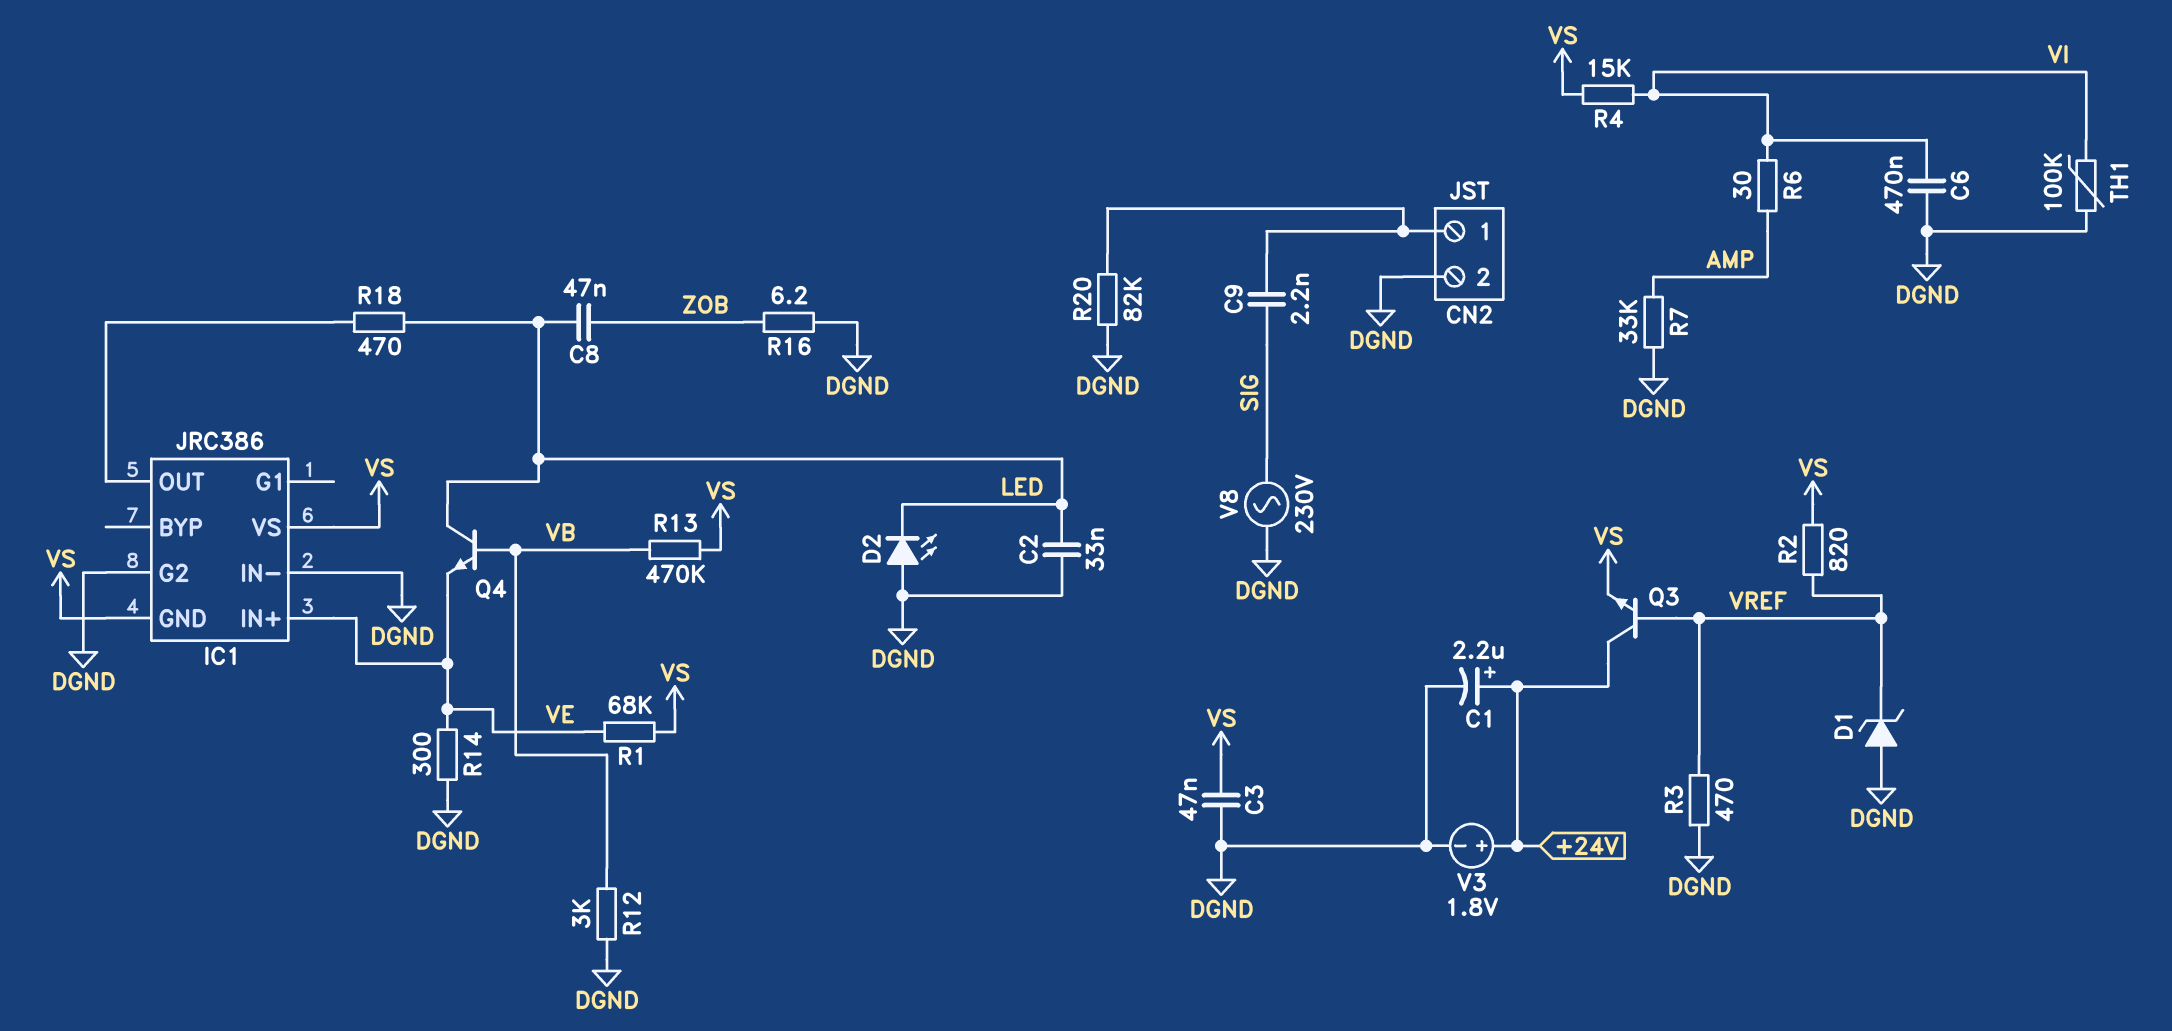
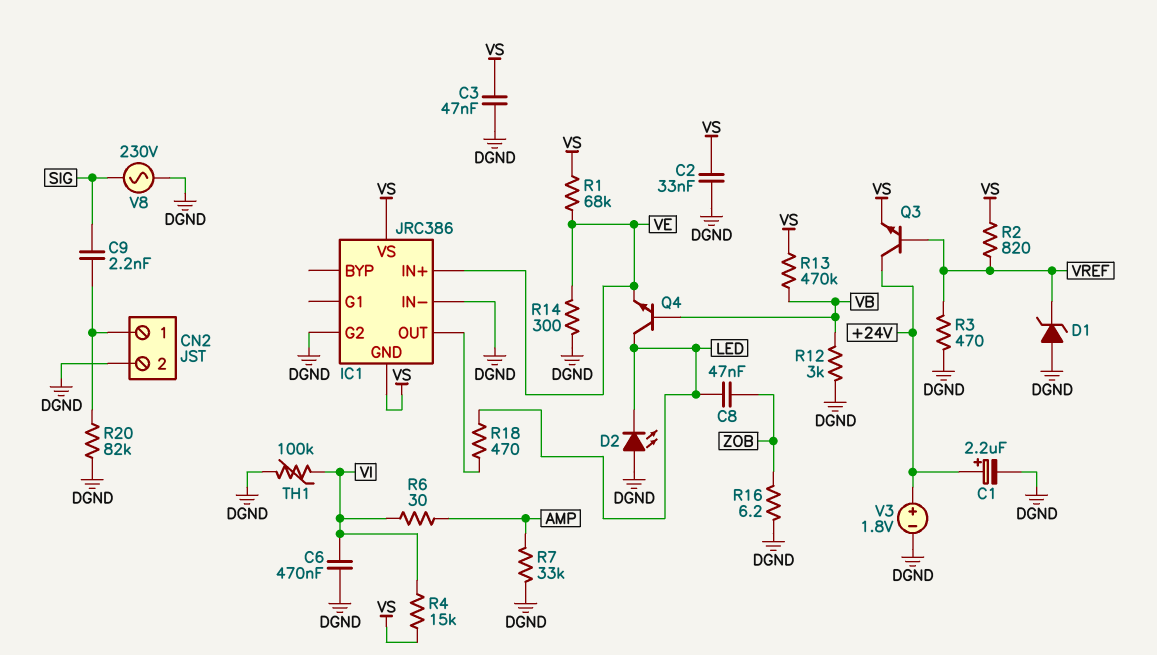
C2: 33nF (DGND, LED) -> 33nF (DGND, VS)

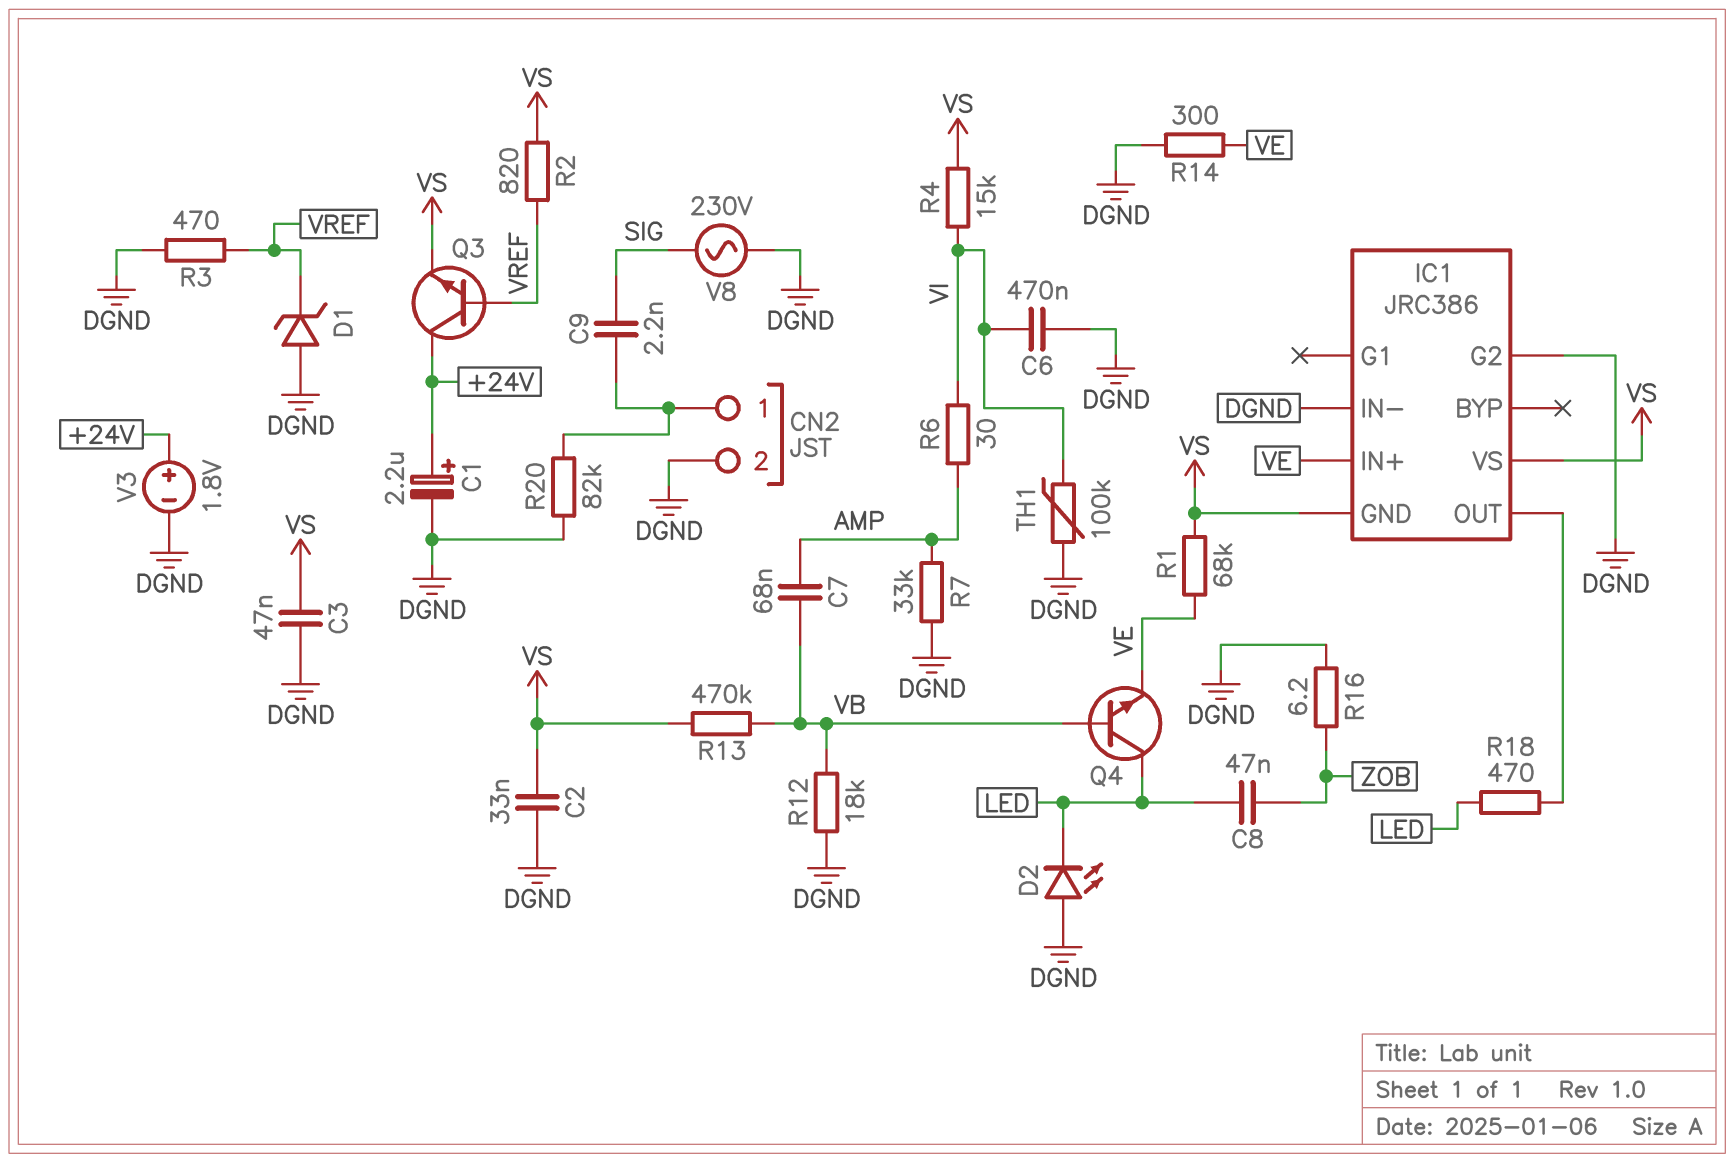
C7: none -> 68nF (AMP, VB)
R12: 3k (DGND, VB) -> 18k (DGND, VB)

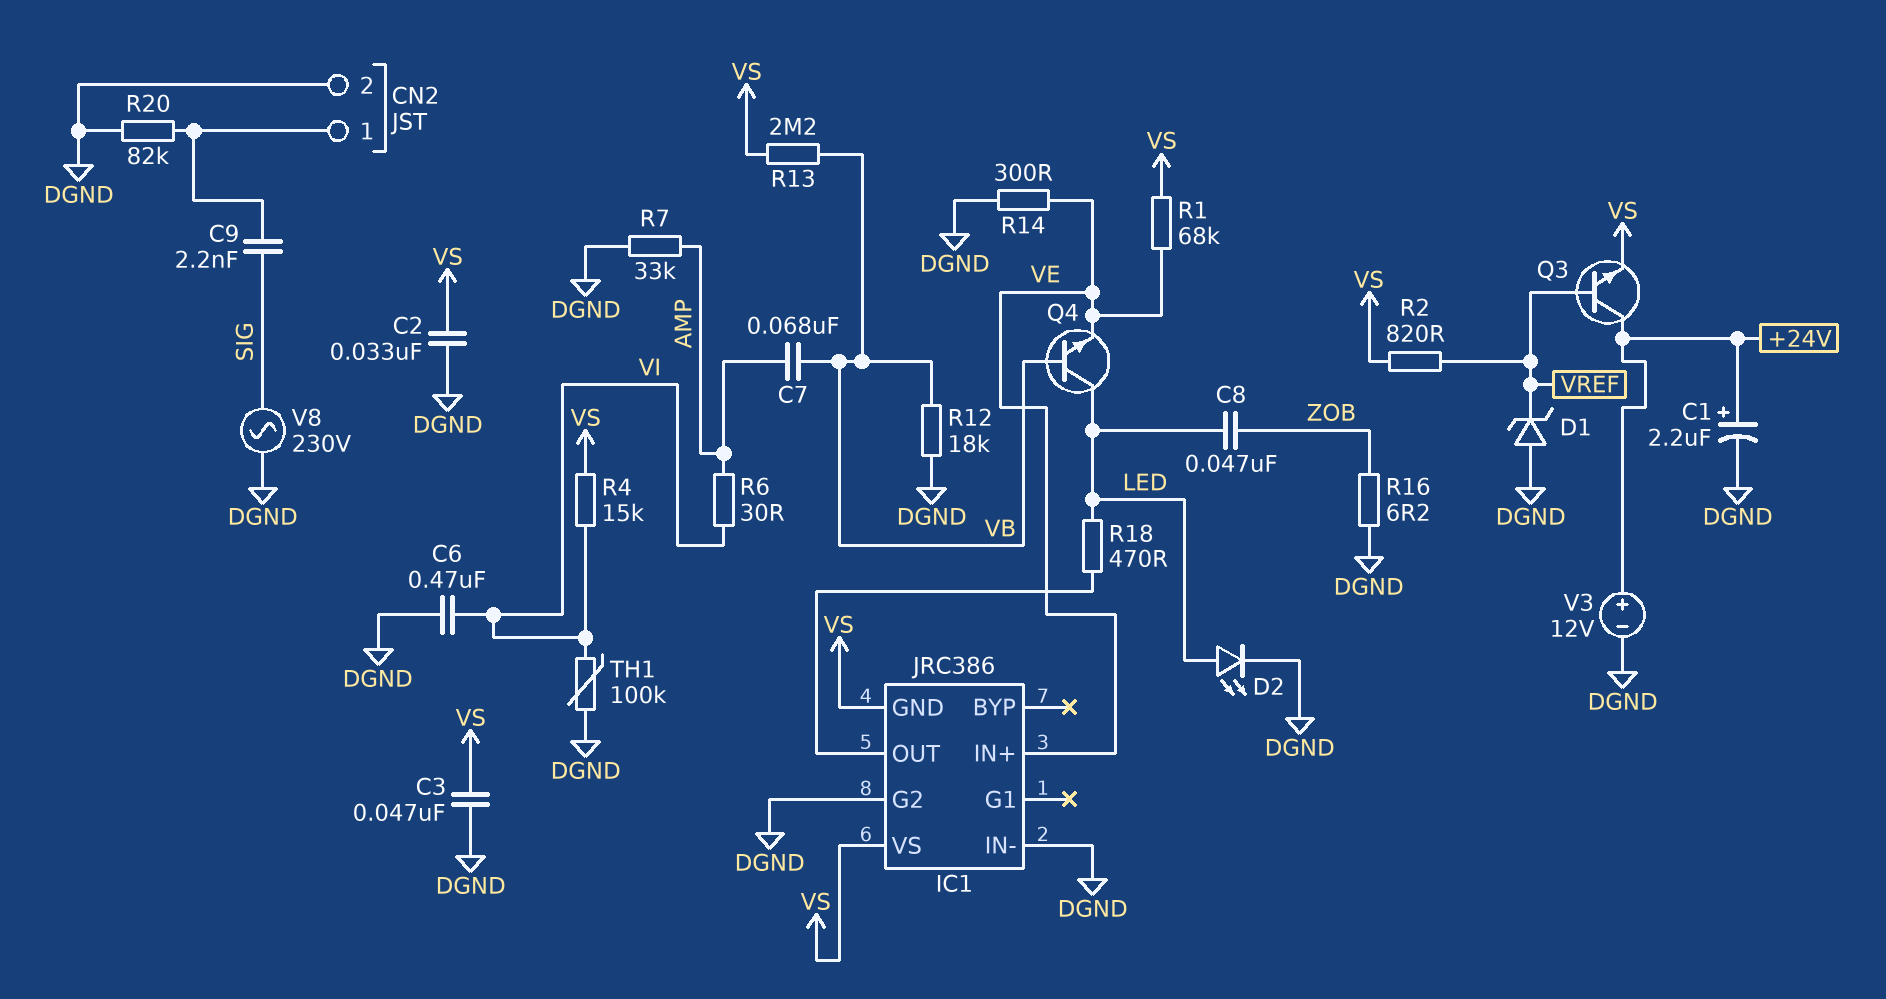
D2: LED (A DGND, K LED) -> LED (A LED, K DGND)
R3: 470 (DGND, VREF) -> none
R13: 470k (VB, VS) -> 2.2M (VB, VS)
V3: 1.8V (plus +24V, minus DGND) -> 12V (plus +24V, minus DGND)

